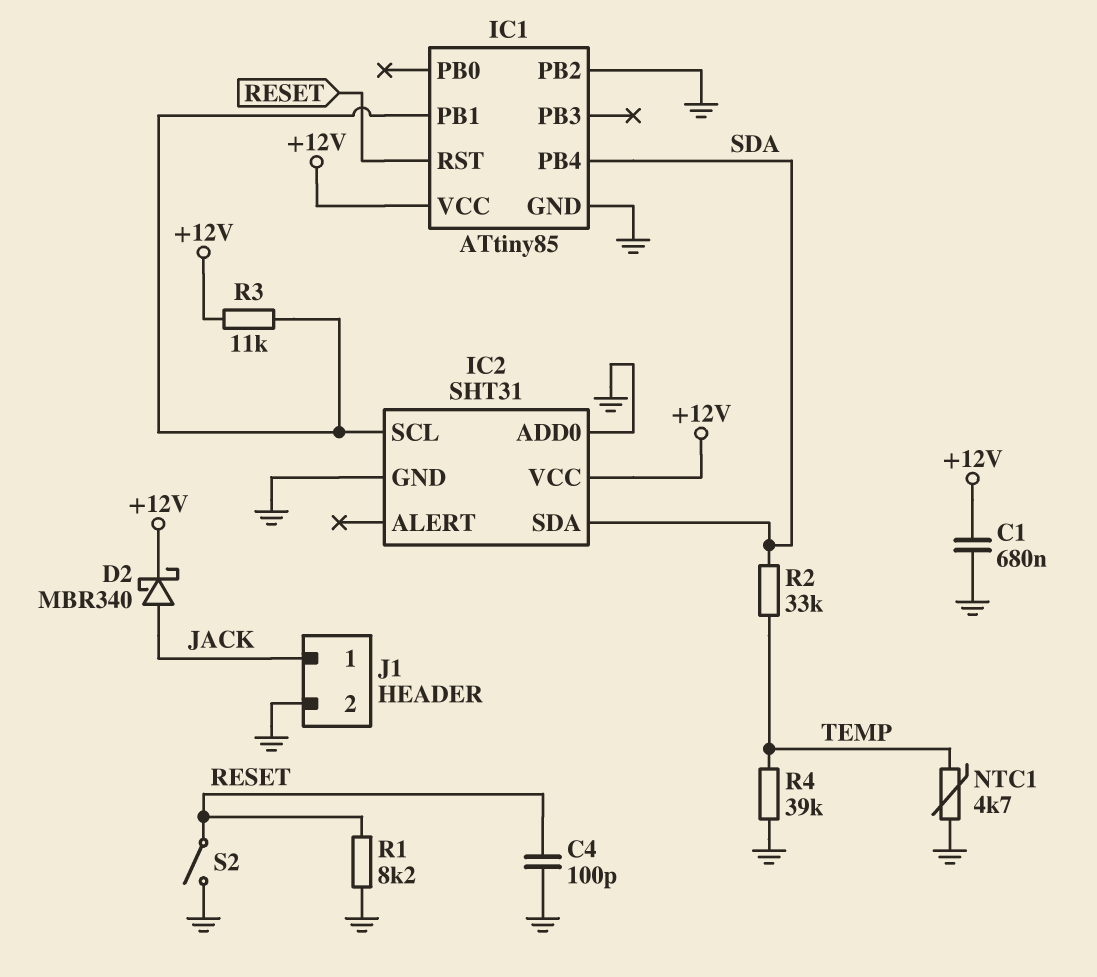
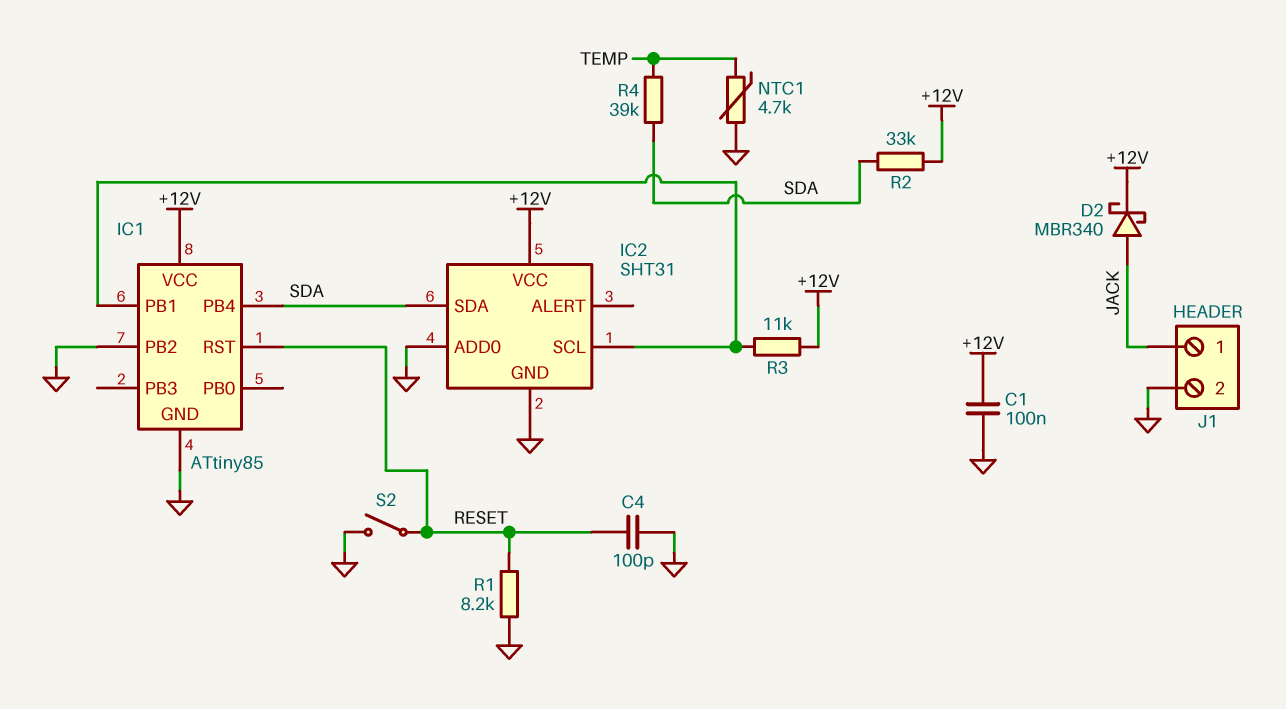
C1: 680nF (+12V, GND) -> 100nF (+12V, GND)
R2: 33k (SDA, TEMP) -> 33k (+12V, SDA)
R4: 39k (GND, TEMP) -> 39k (SDA, TEMP)

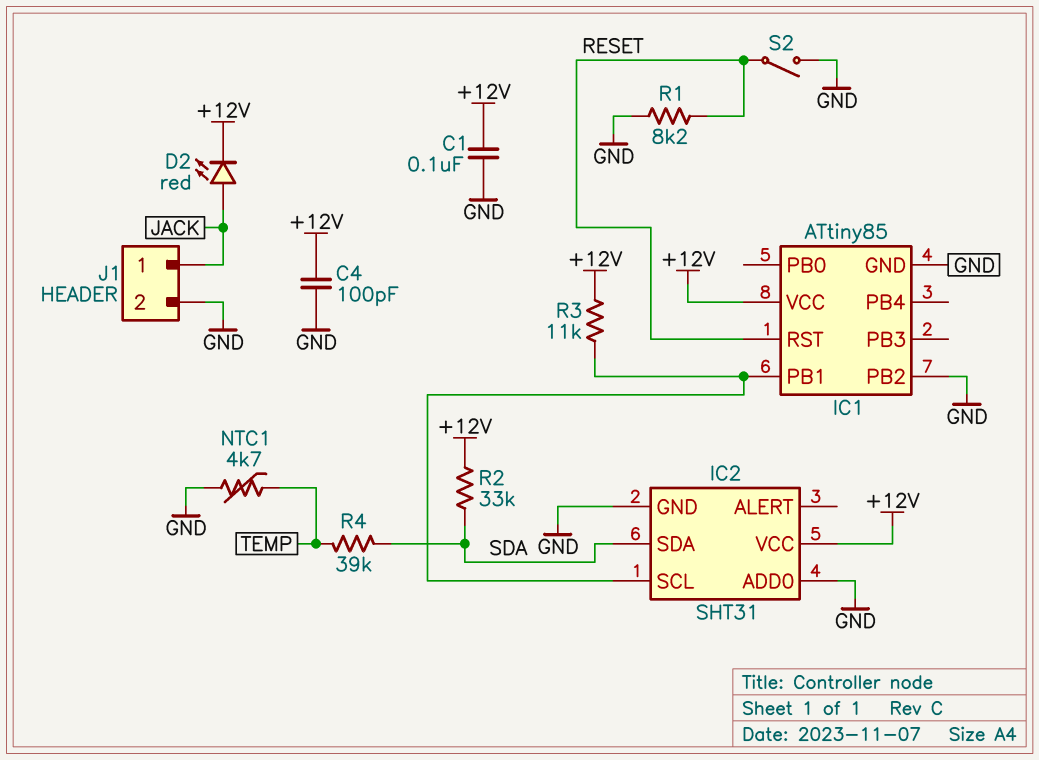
C4: 100pF (GND, RESET) -> 100pF (+12V, GND)
D2: schottky MBR340 (A JACK, K +12V) -> LED red (A JACK, K +12V)
IC1 pin PB4: SDA -> none

